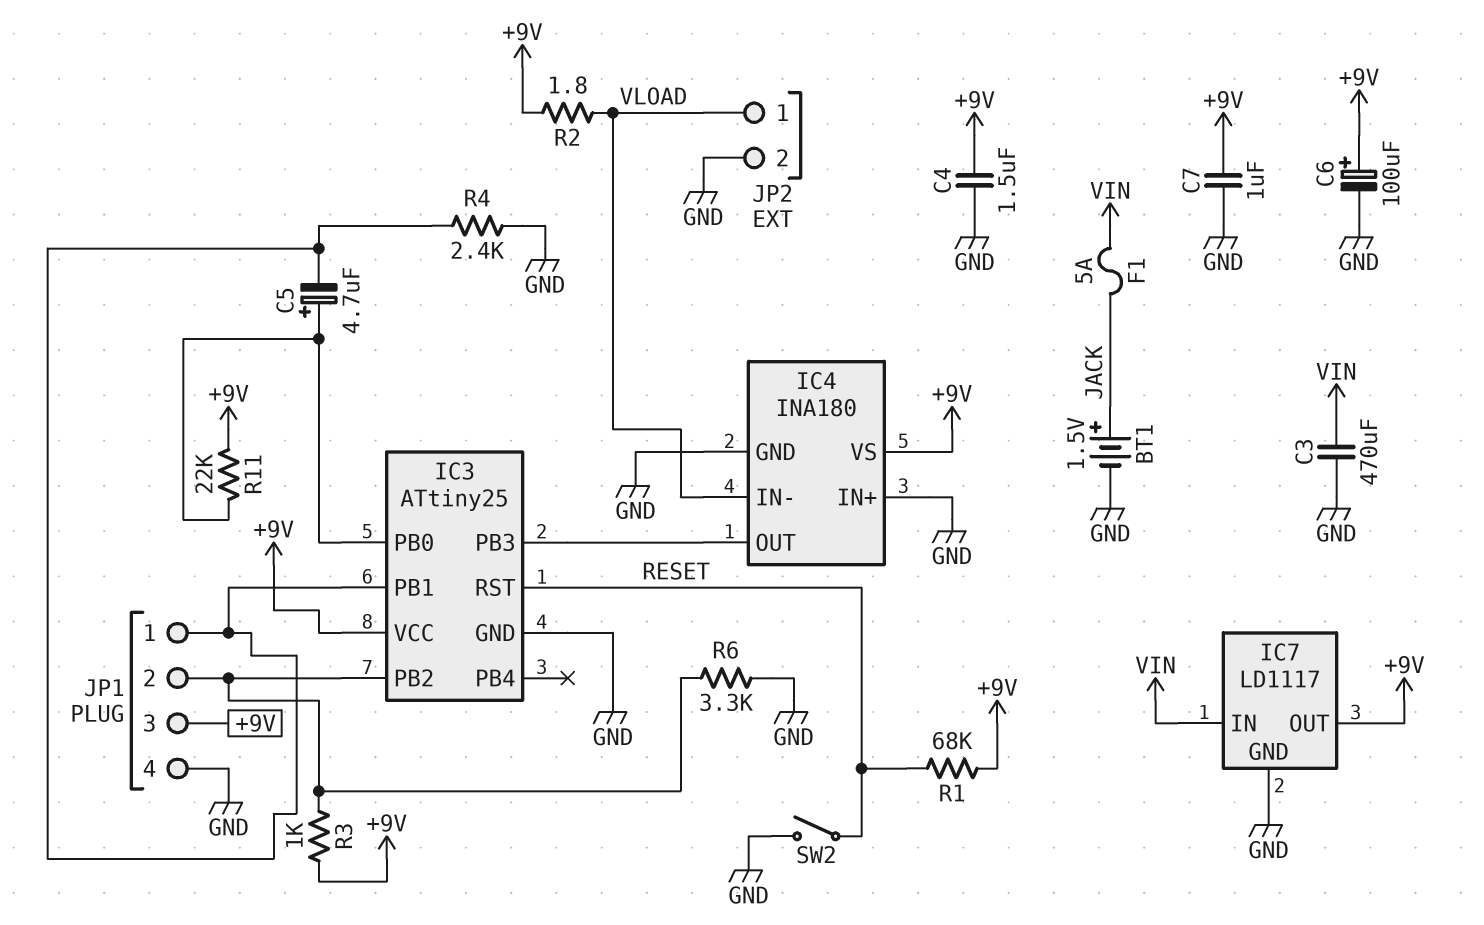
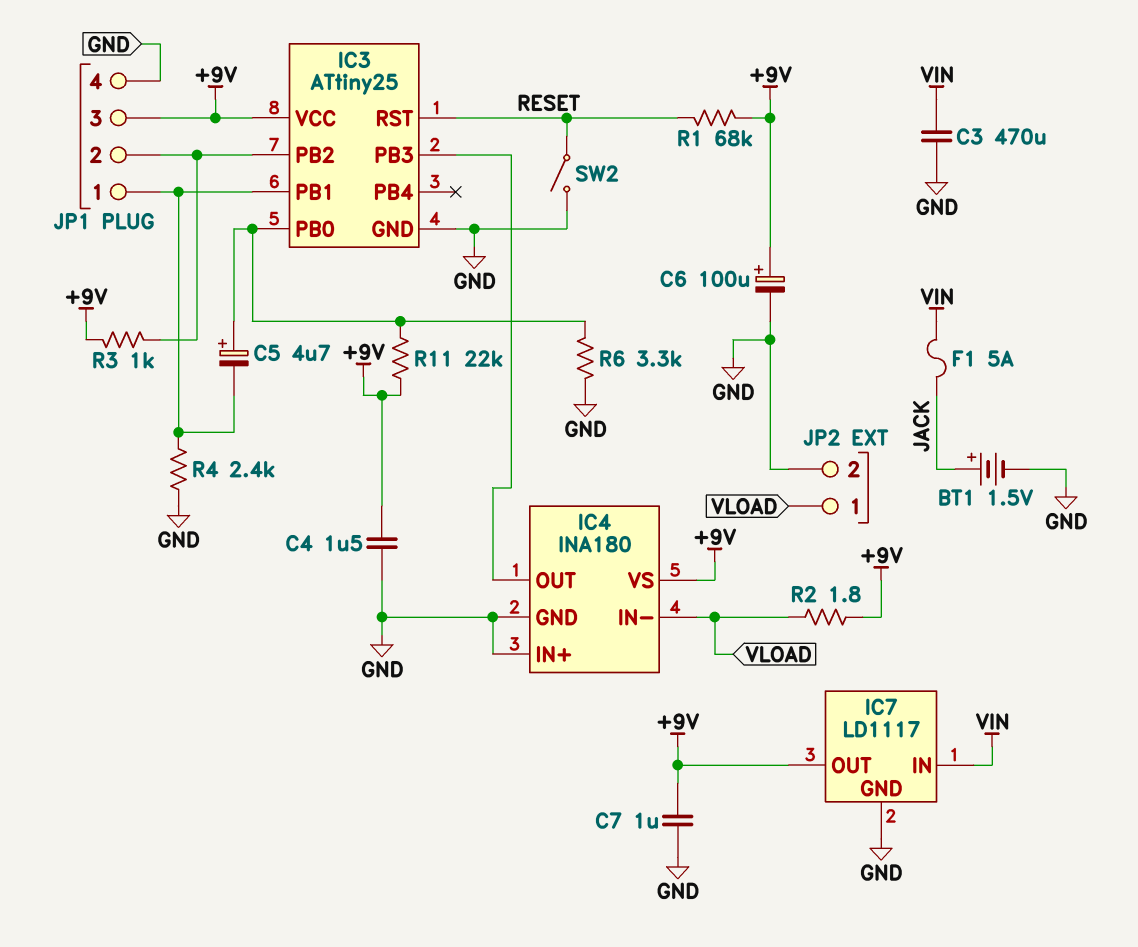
R6: 3.3k (GND, IC3/PB2) -> 3.3k (GND, IC3/PB0)

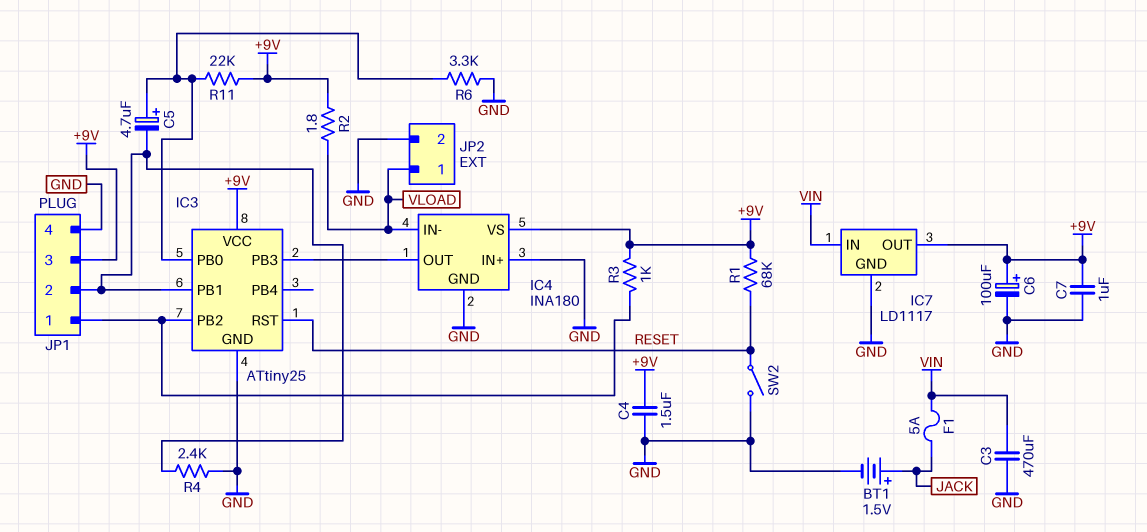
JP1 pin 1: IC3/PB1 -> IC3/PB2
JP1 pin 2: IC3/PB2 -> IC3/PB1

